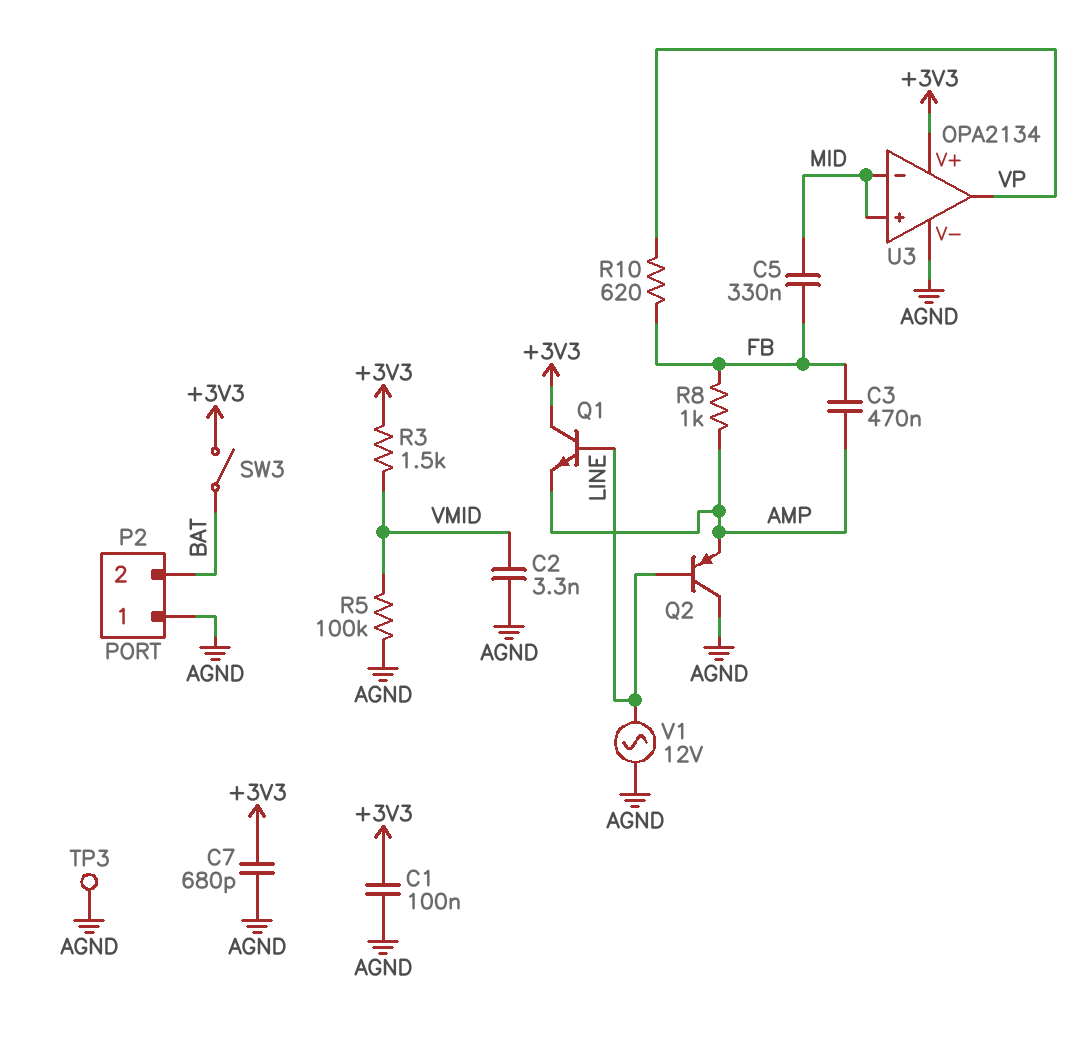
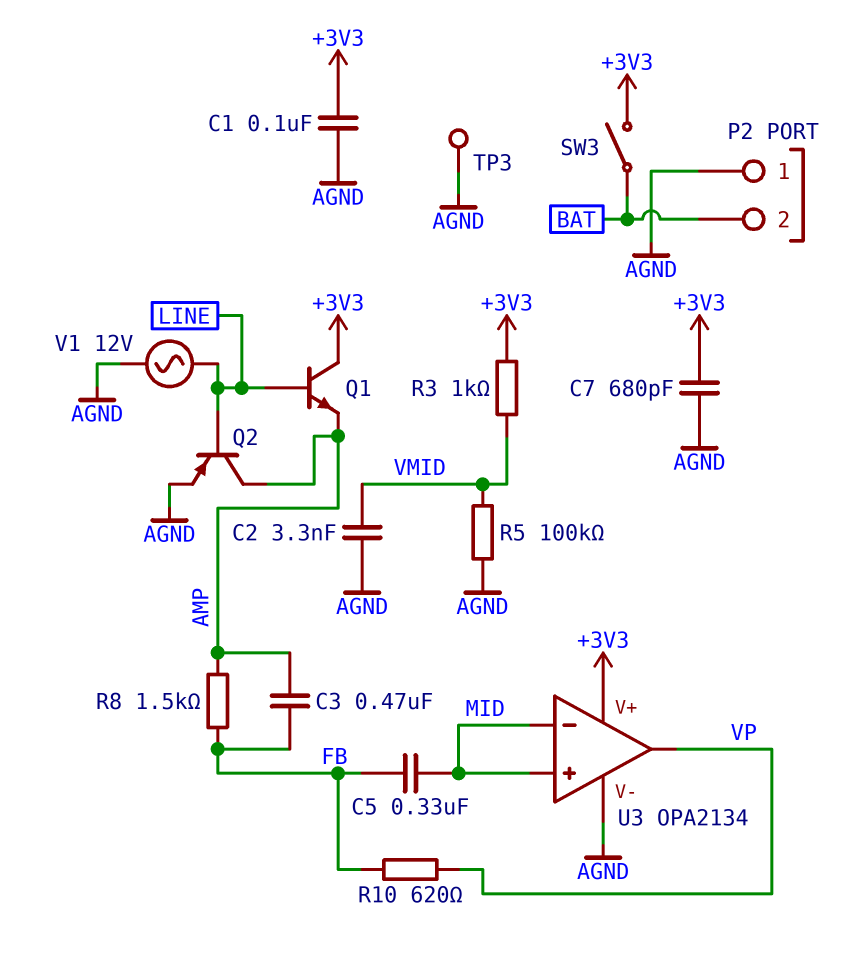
Q2: PNP (B LINE, C AGND, E AMP) -> PNP (B LINE, C AMP, E AGND)
R3: 1.5k (+3V3, VMID) -> 1k (+3V3, VMID)
R8: 1k (AMP, FB) -> 1.5k (AMP, FB)

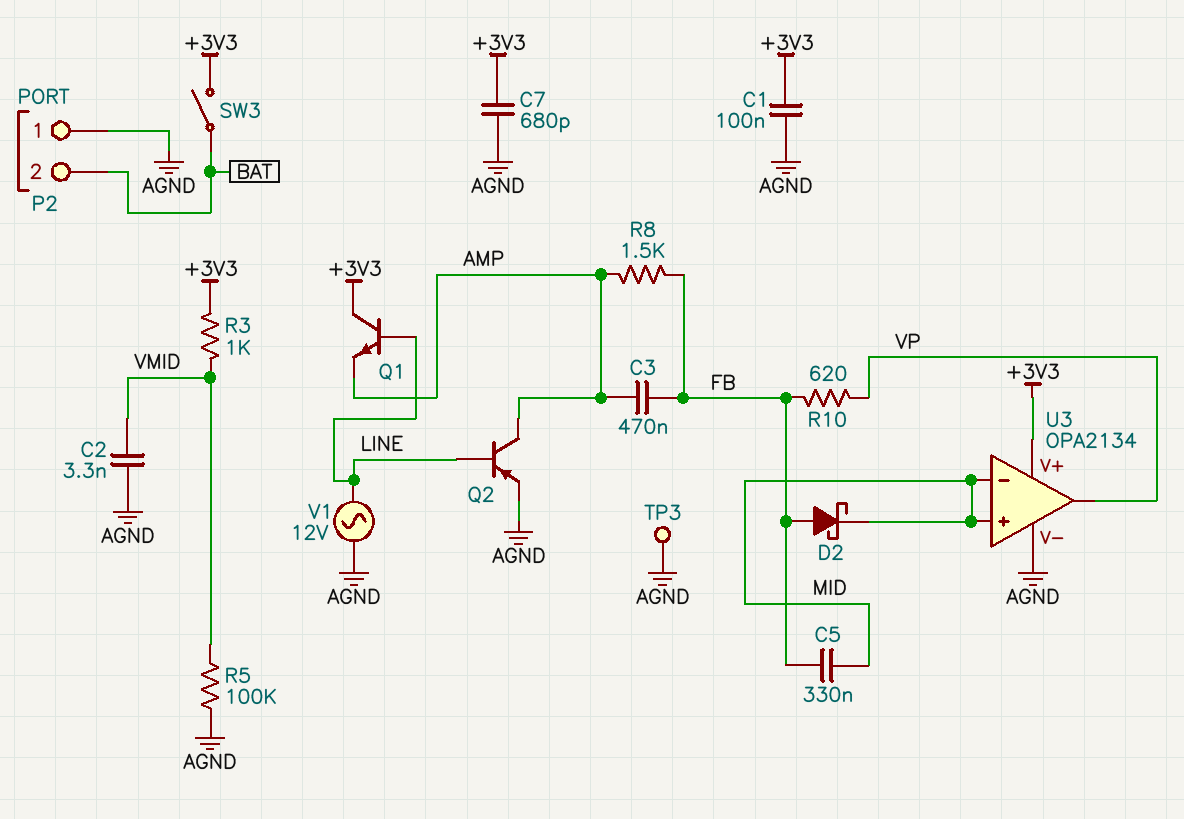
D2: none -> schottky (A FB, K MID)

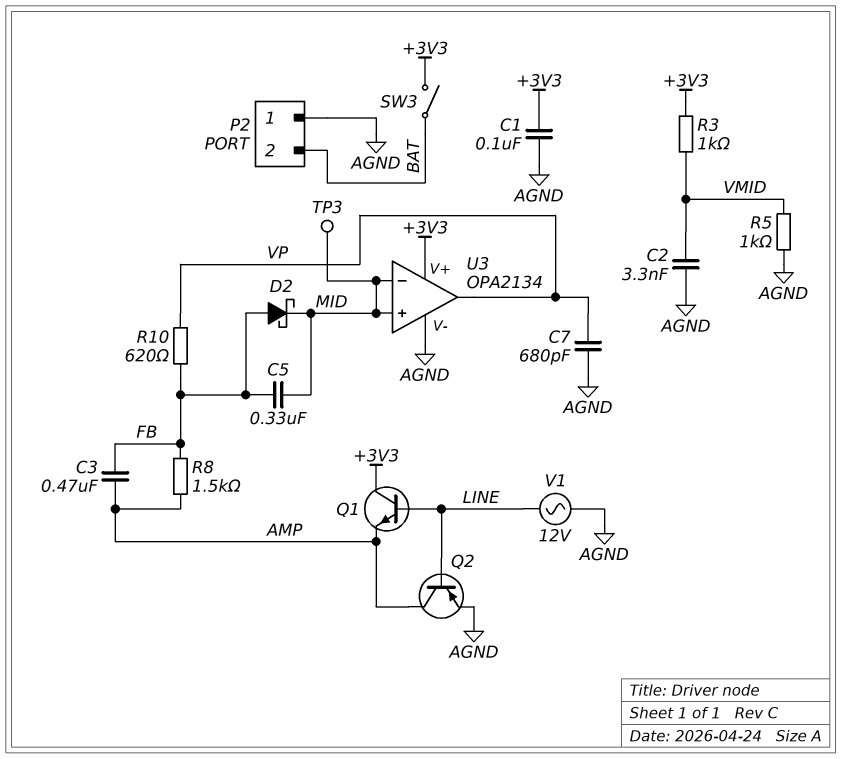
C7: 680pF (+3V3, AGND) -> 680pF (AGND, VP)
R5: 100k (AGND, VMID) -> 1k (AGND, VMID)
TP3: test point (AGND) -> test point (MID)

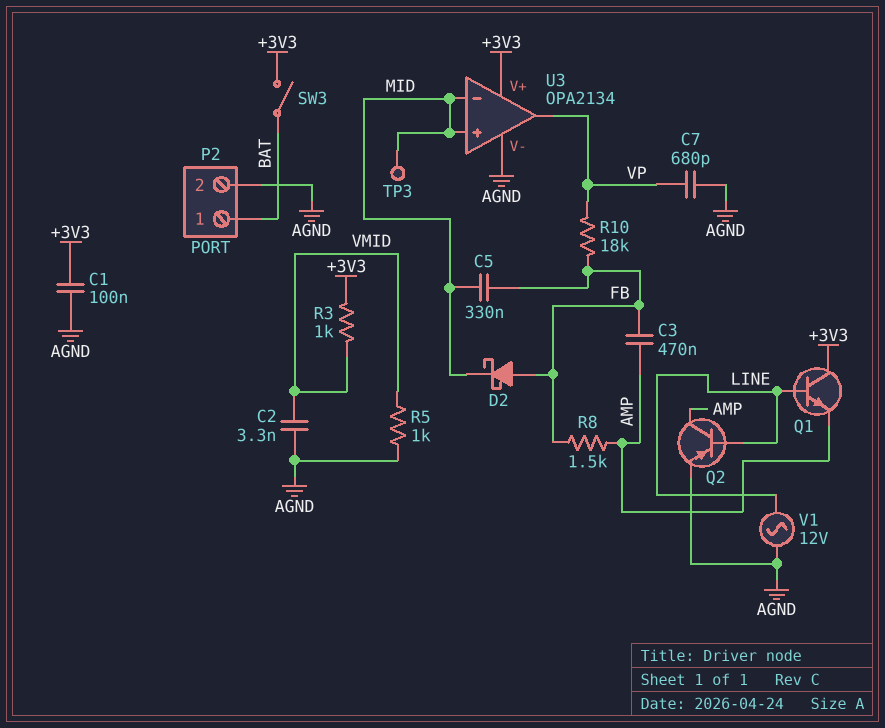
P2 pin 1: AGND -> BAT
P2 pin 2: BAT -> AGND
R10: 620 (FB, VP) -> 18k (FB, VP)

